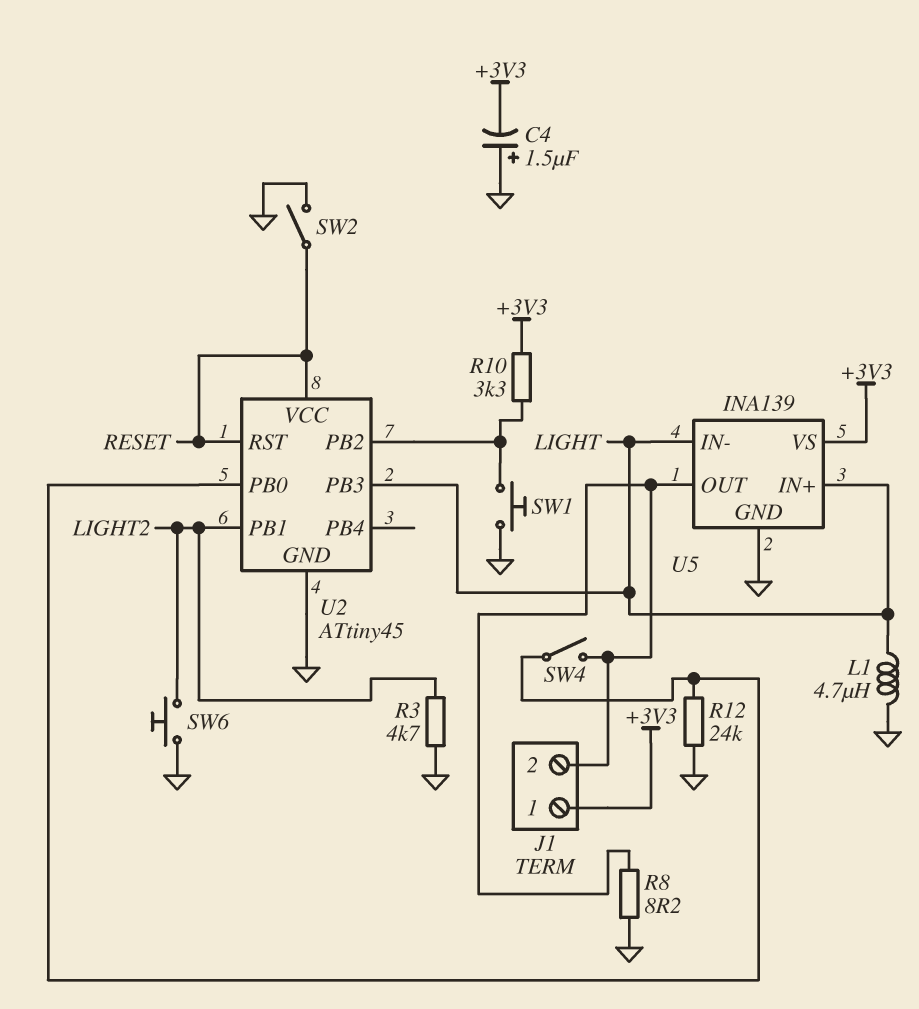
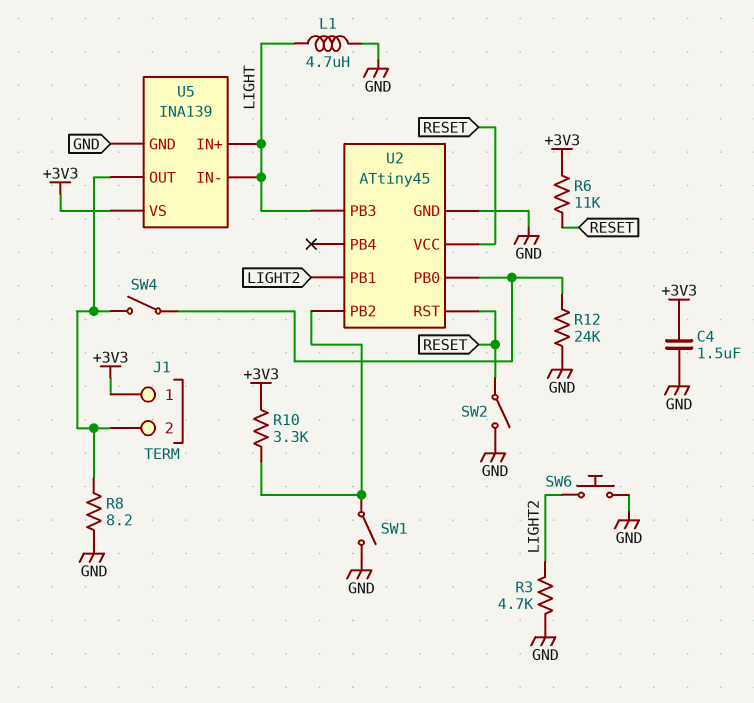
C4: 1.5uF (plus GND, minus +3V3) -> 1.5uF (+3V3, GND)
R6: none -> 11k (+3V3, RESET)
SW1: button (GND, U2/PB2) -> switch (GND, U2/PB2)

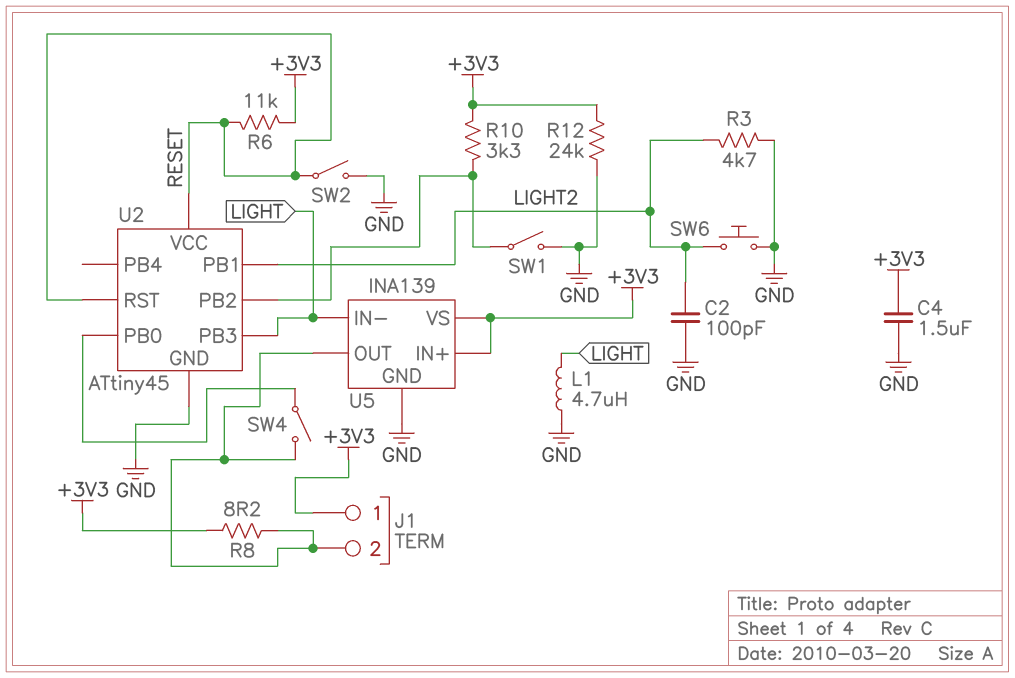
C2: none -> 100pF (GND, LIGHT2)
R8: 8.2 (GND, J1/2) -> 8.2 (+3V3, J1/2)
R12: 24k (GND, U2/PB0) -> 24k (+3V3, GND)
U5 pin IN+: LIGHT -> +3V3

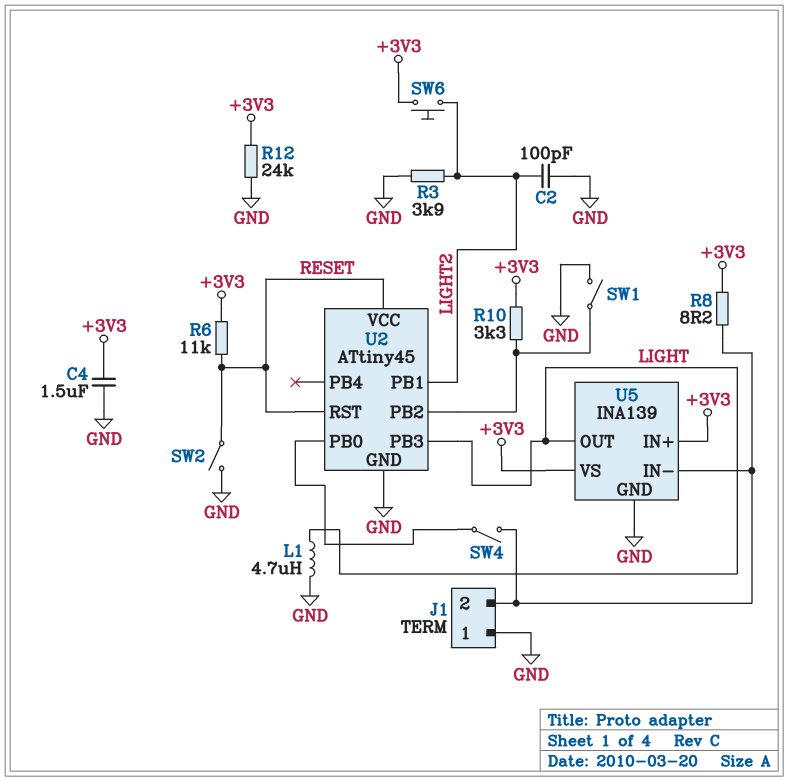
J1 pin 1: +3V3 -> GND
R3: 4.7k (GND, LIGHT2) -> 3.9k (GND, LIGHT2)
SW6: button (GND, LIGHT2) -> button (+3V3, LIGHT2)
U5 pin IN-: LIGHT -> J1/2
U5 pin OUT: J1/2 -> LIGHT

